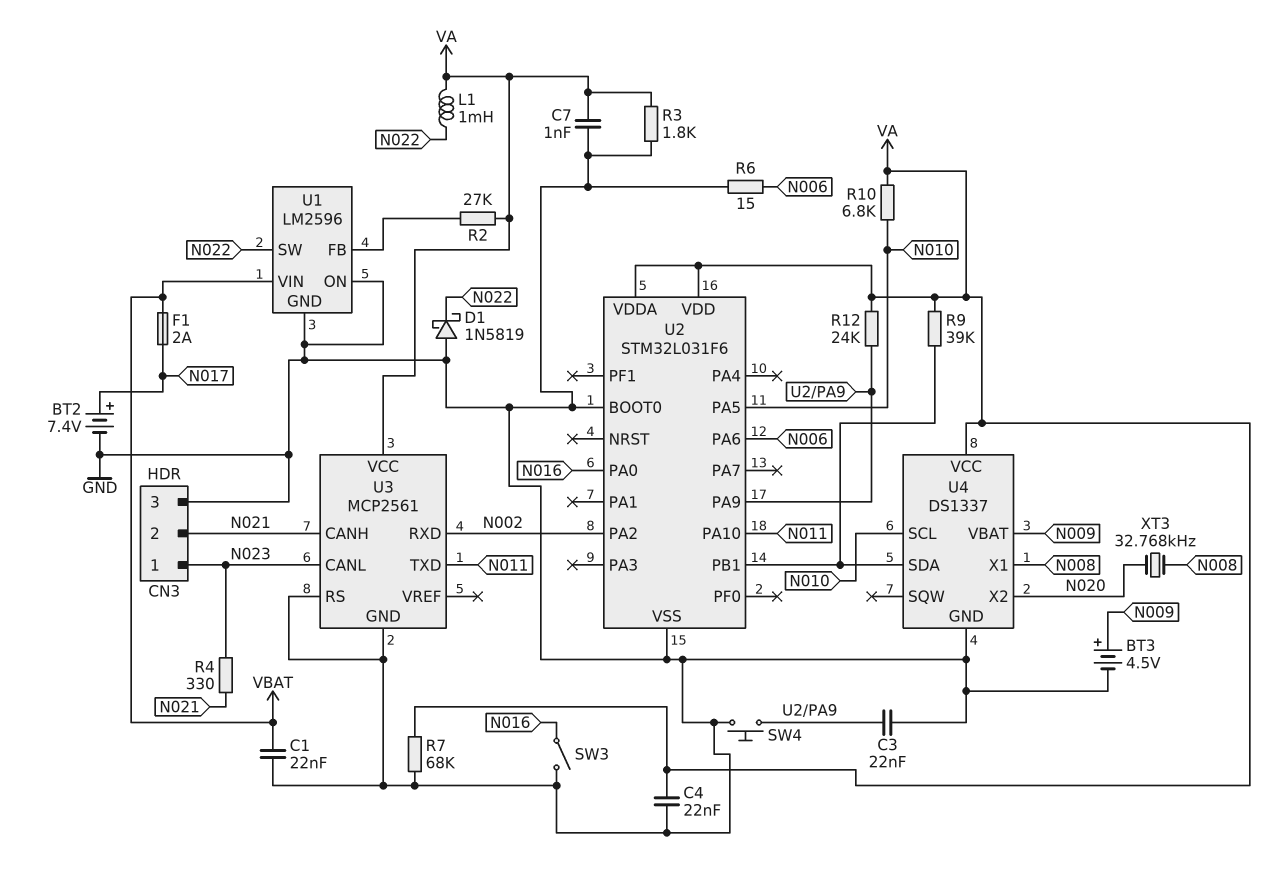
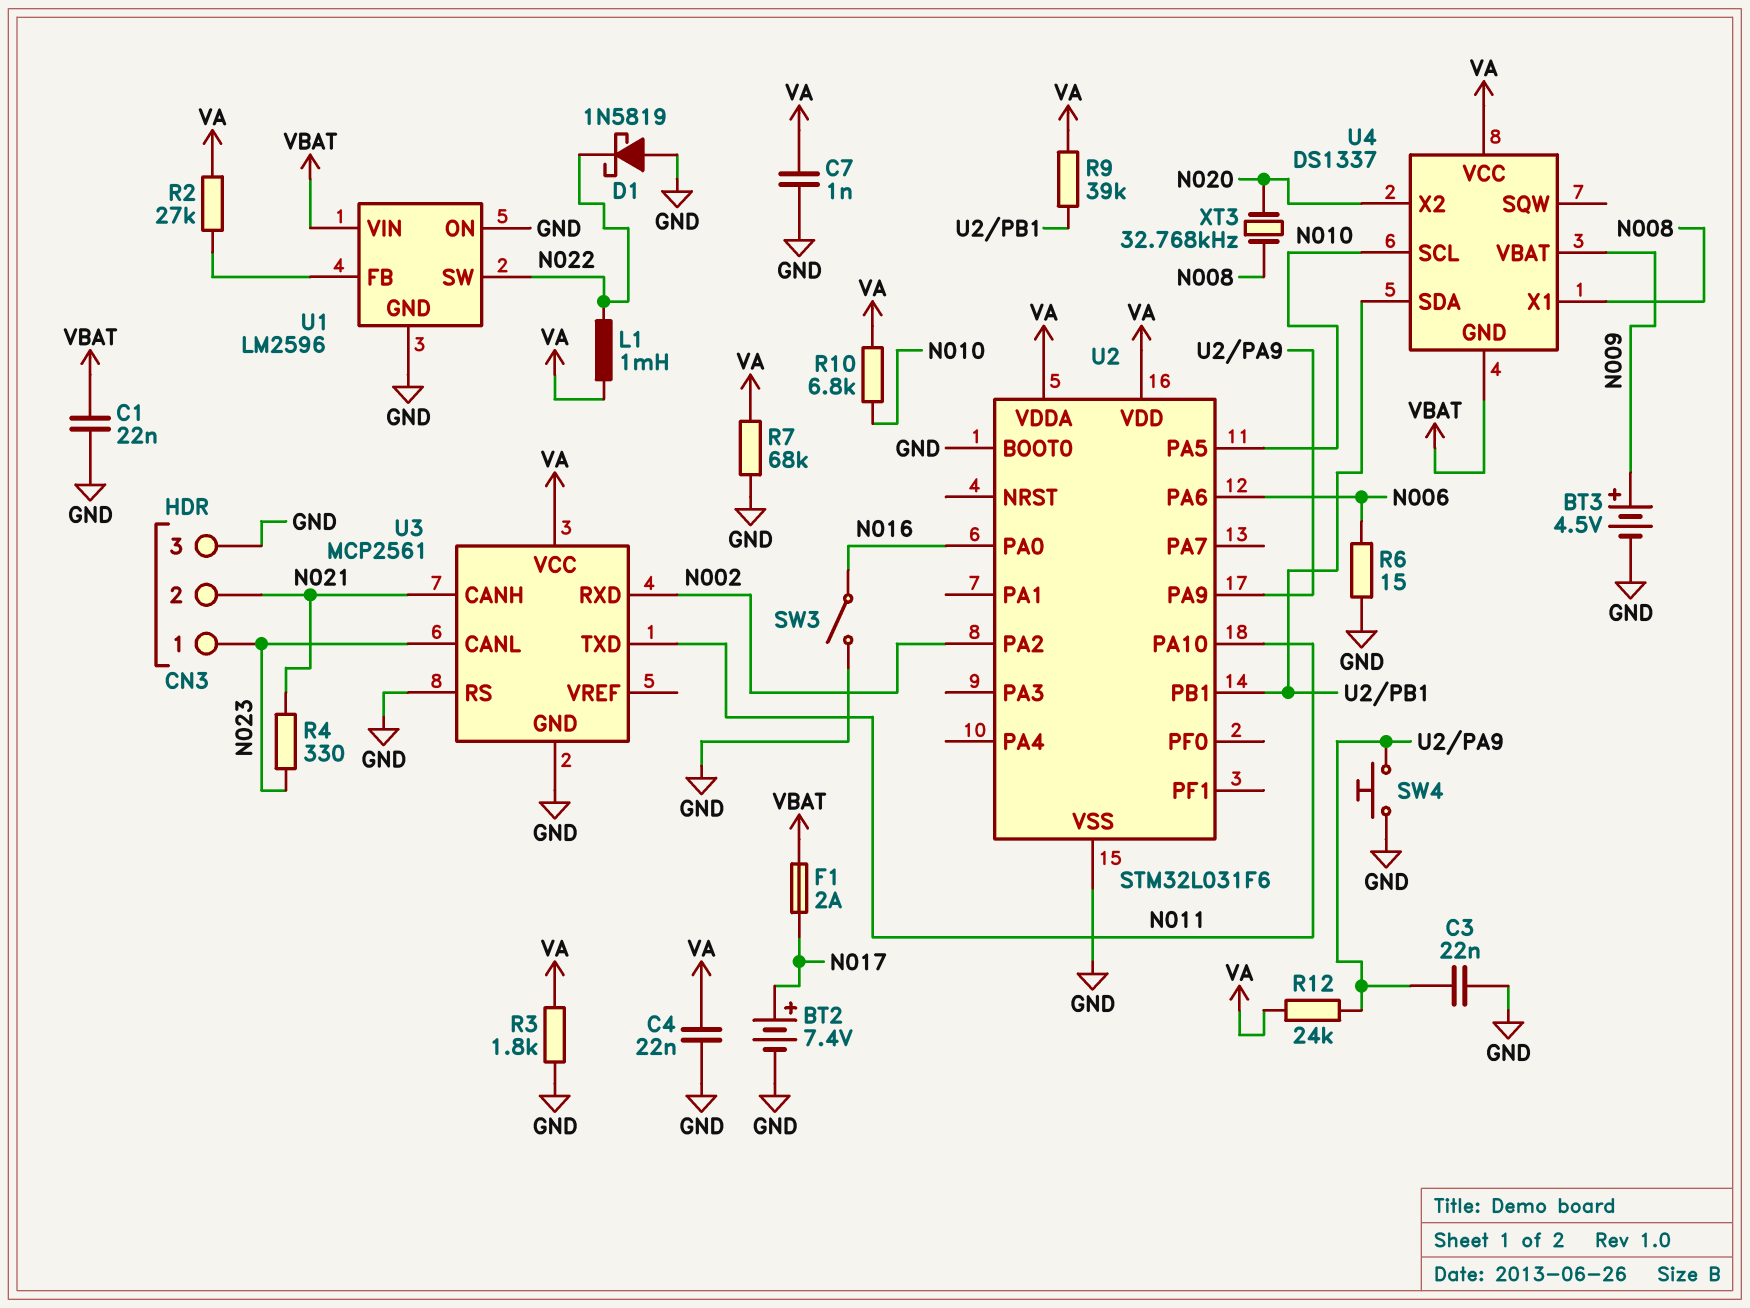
U4 pin GND: GND -> VBAT

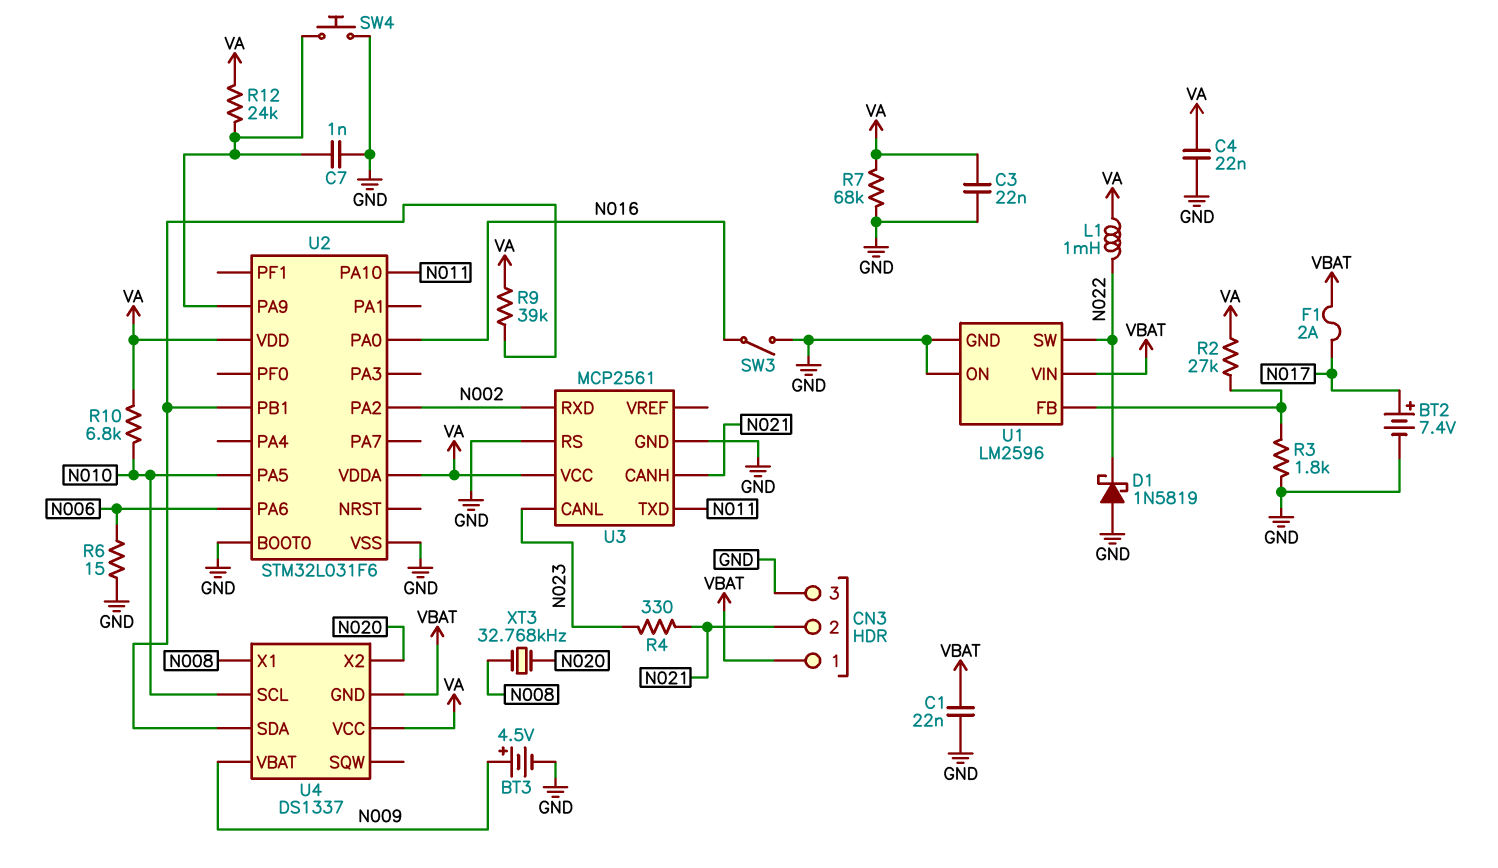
C3: 22nF (GND, U2/PA9) -> 22nF (GND, VA)
C7: 1nF (GND, VA) -> 1nF (GND, U2/PA9)
CN3 pin 1: N023 -> VBAT
R3: 1.8k (GND, VA) -> 1.8k (GND, U1/FB)

